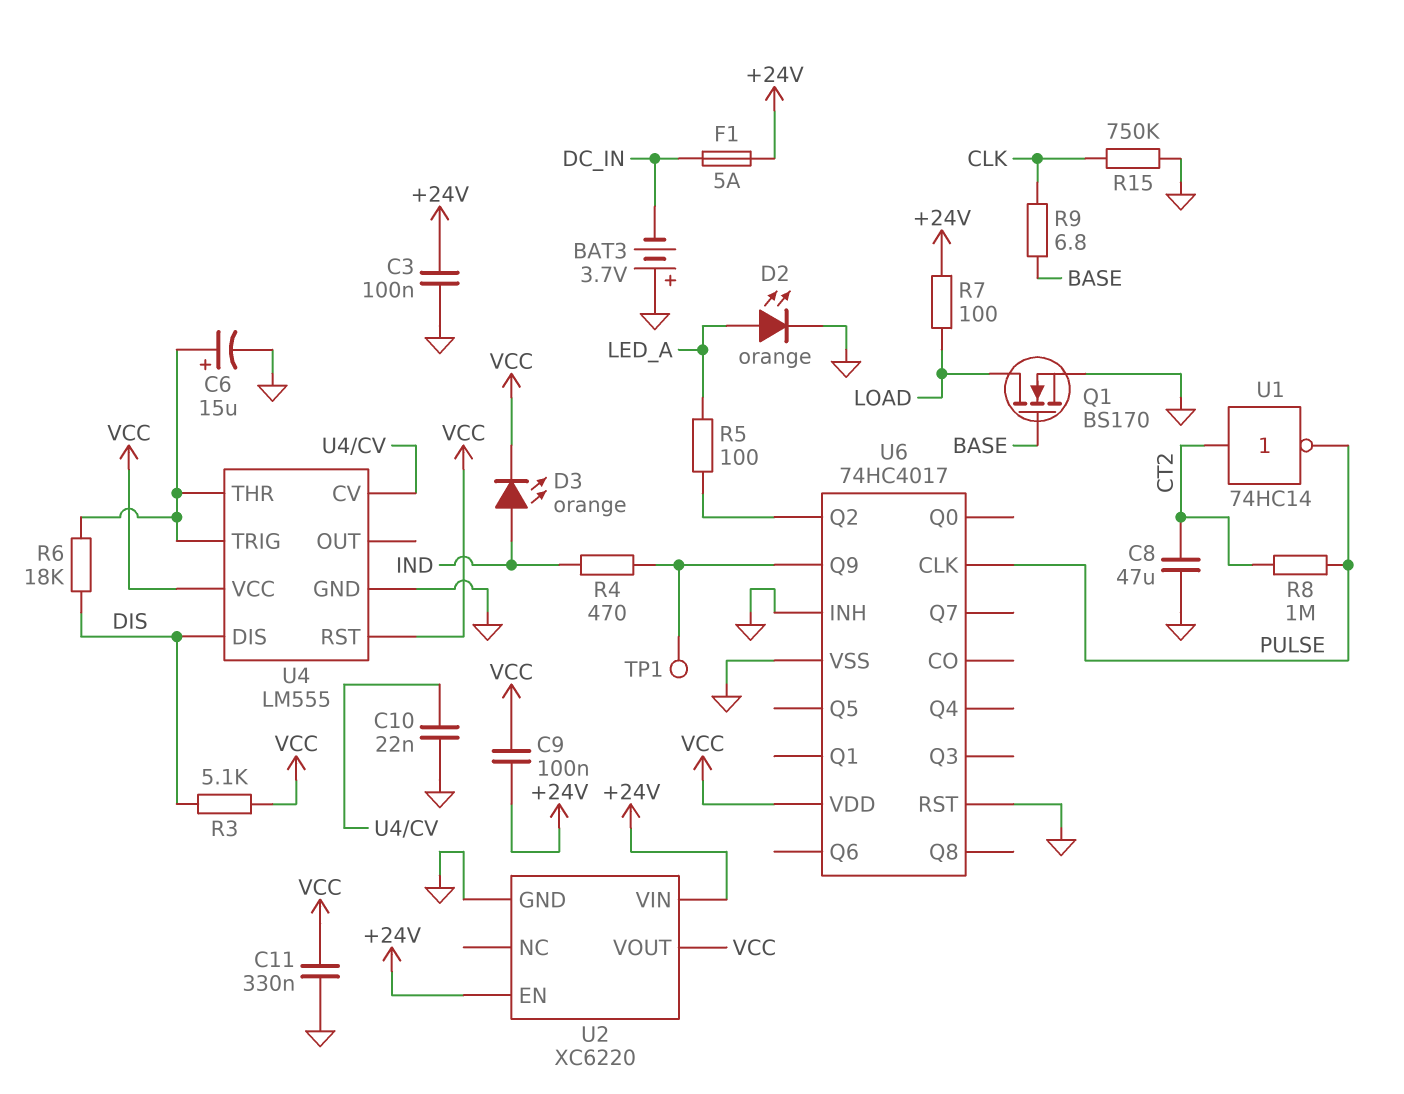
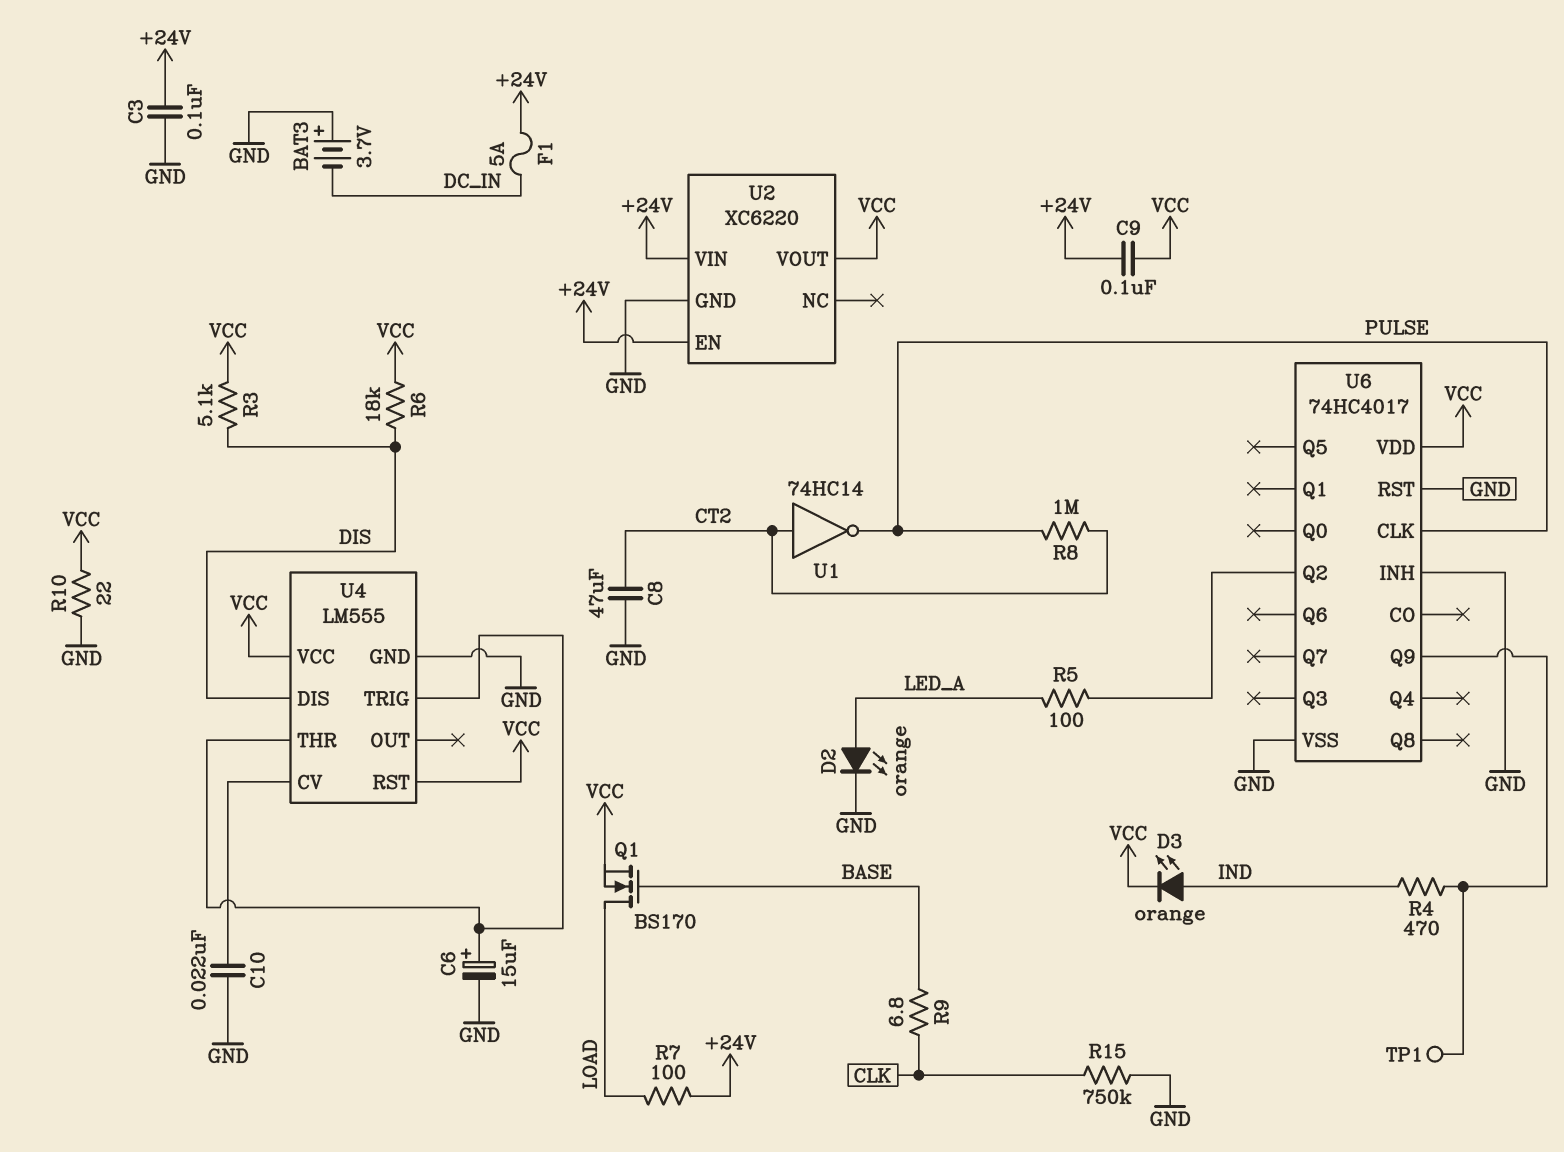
C11: 330nF (GND, VCC) -> none
Q1: NMOS BS170 (G BASE, D LOAD, S GND) -> NMOS BS170 (G BASE, D LOAD, S VCC)
R6: 18k (DIS, U4/THR) -> 18k (DIS, VCC)
R10: none -> 22 (GND, VCC)

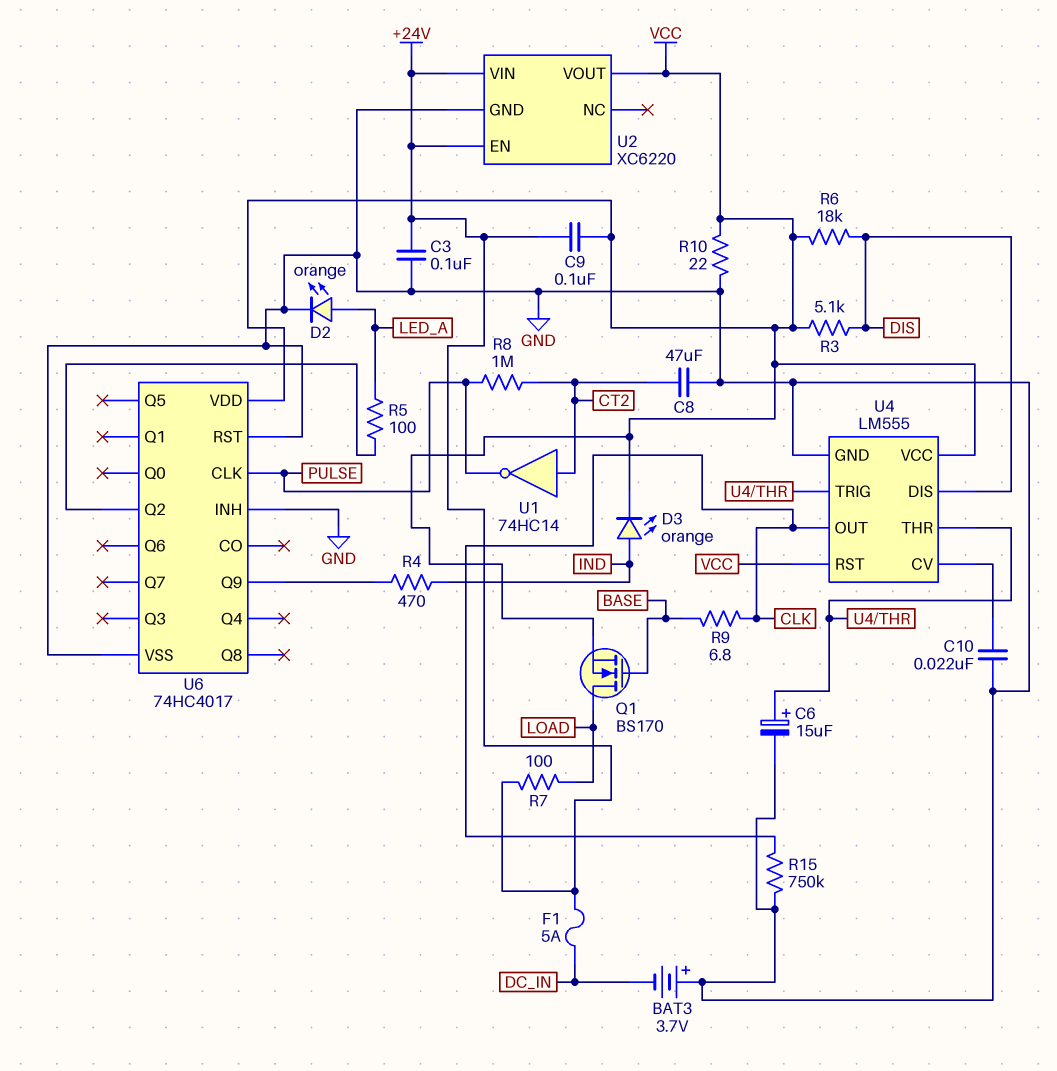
TP1: test point (U6/Q9) -> none
U4 pin OUT: none -> CLK

